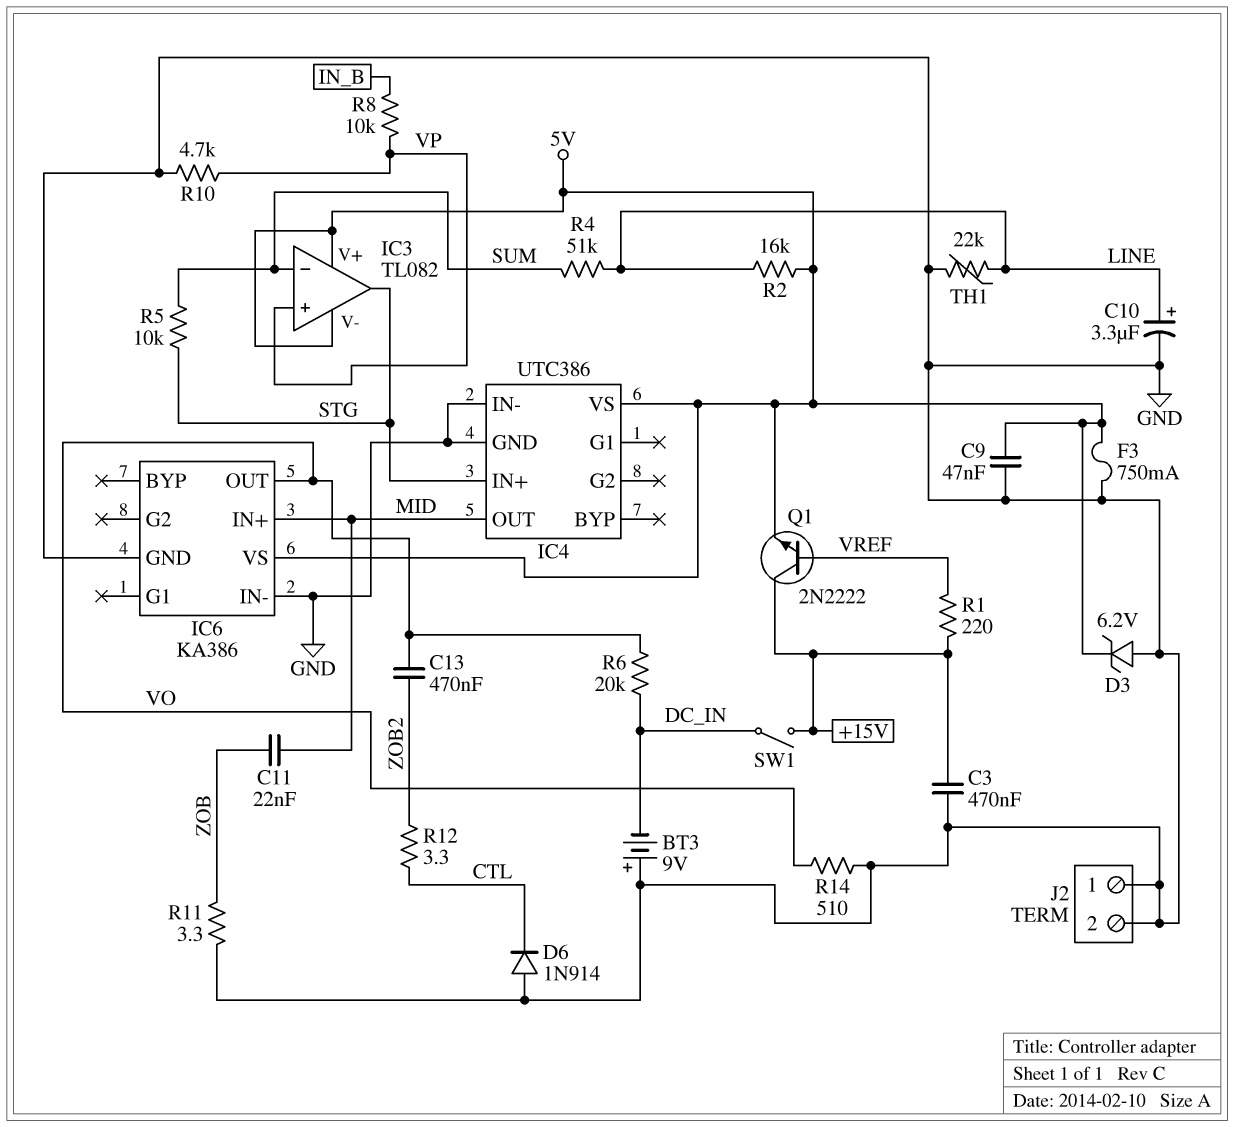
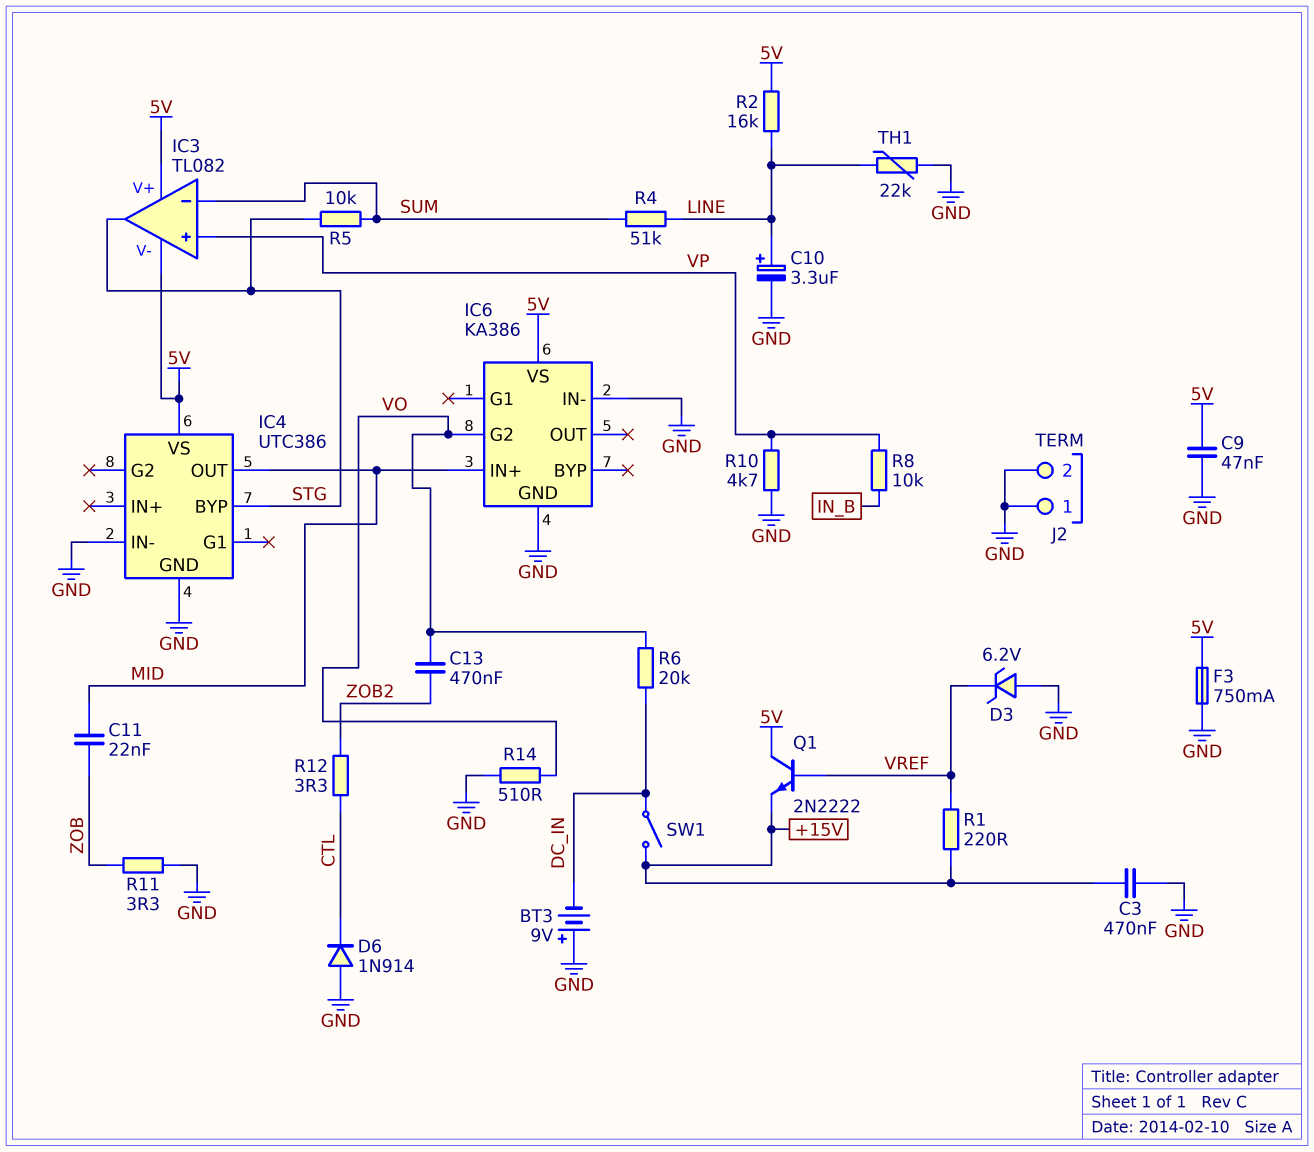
D3: zener 6.2V (A GND, K 5V) -> zener 6.2V (A GND, K VREF)
IC4 pin BYP: none -> STG
IC4 pin IN+: STG -> none
IC6 pin G2: none -> VO
IC6 pin OUT: VO -> none
Q1: NPN 2N2222 (B VREF, C +15V, E 5V) -> NPN 2N2222 (B VREF, C 5V, E +15V)

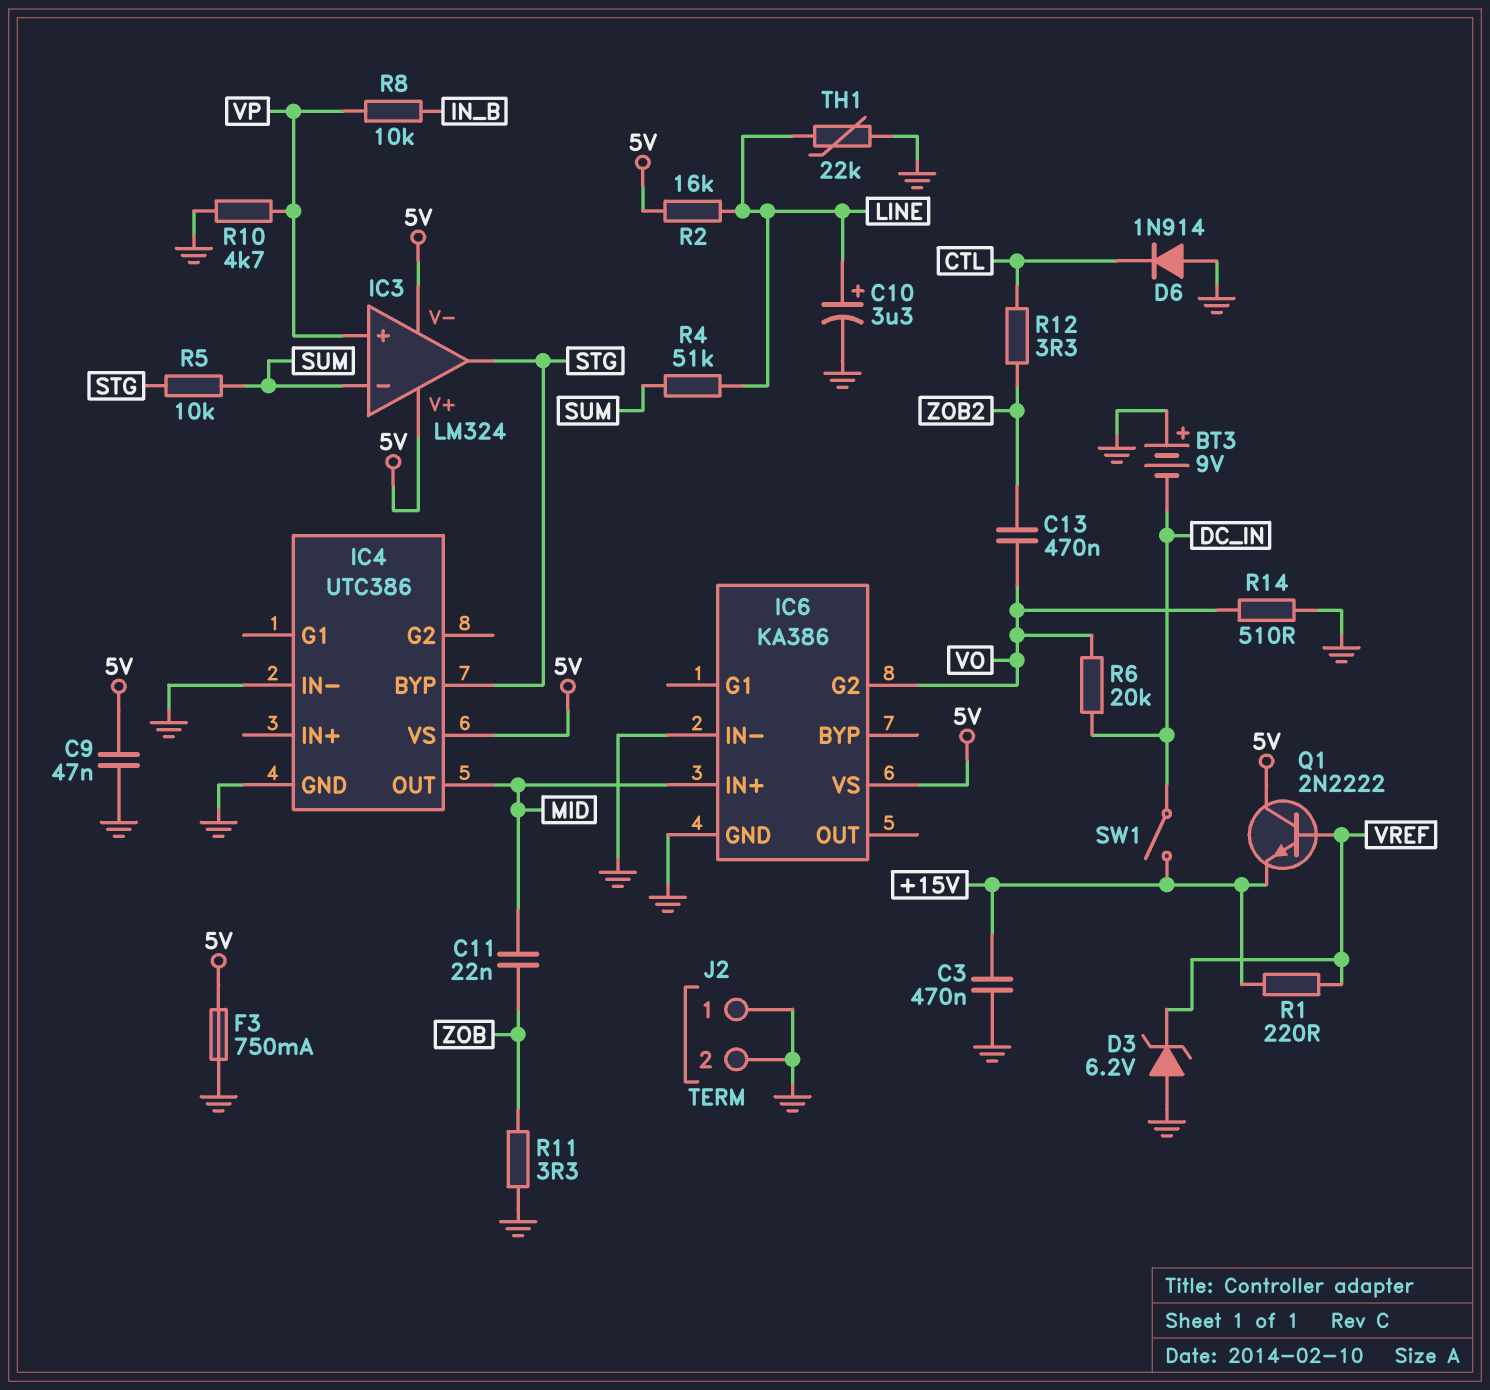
IC3: TL082 -> LM324

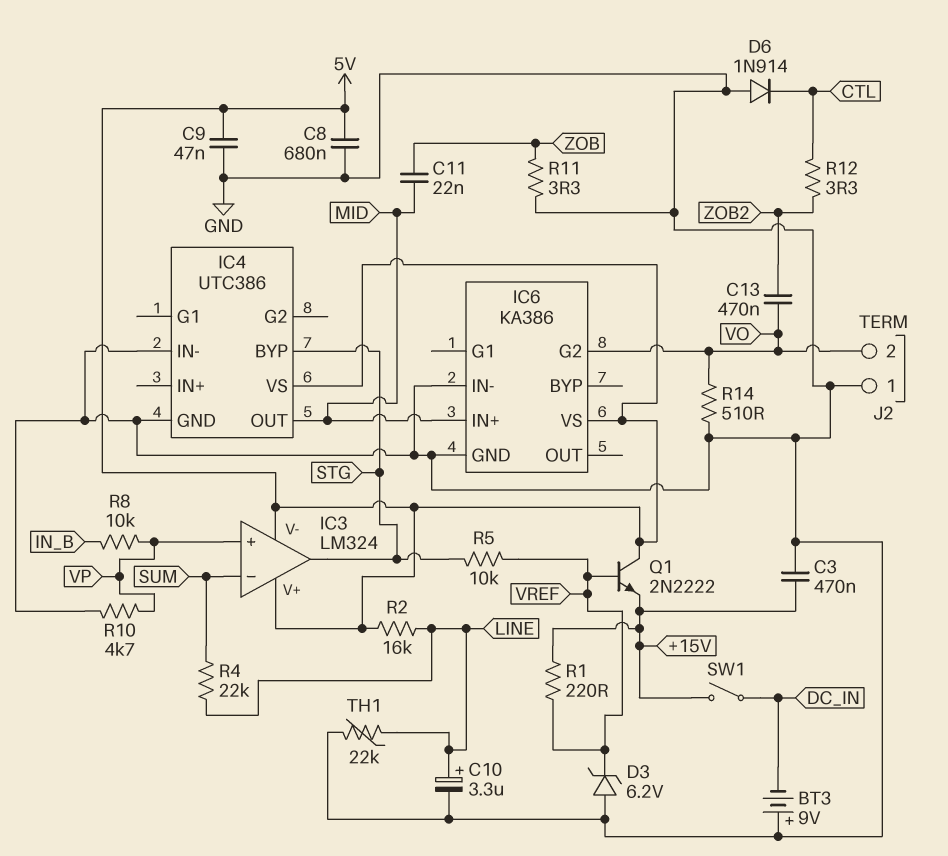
C8: none -> 680nF (5V, GND)
F3: 750mA (5V, GND) -> none
J2 pin 2: GND -> VO
R4: 51k (LINE, SUM) -> 22k (LINE, SUM)
R5: 10k (STG, SUM) -> 10k (STG, VREF)
R6: 20k (DC_IN, VO) -> none

